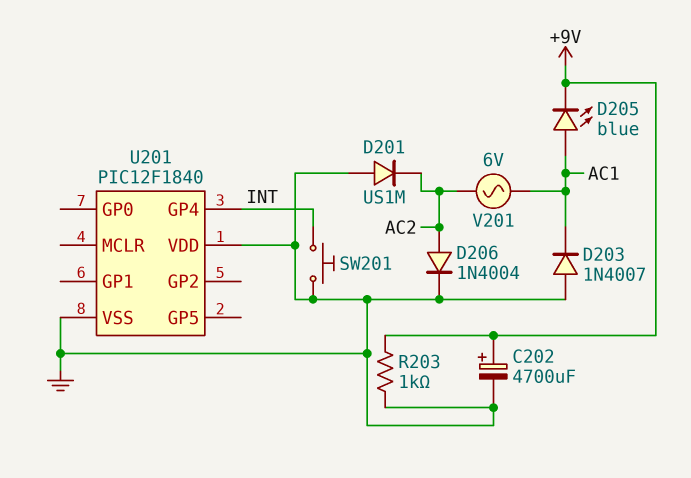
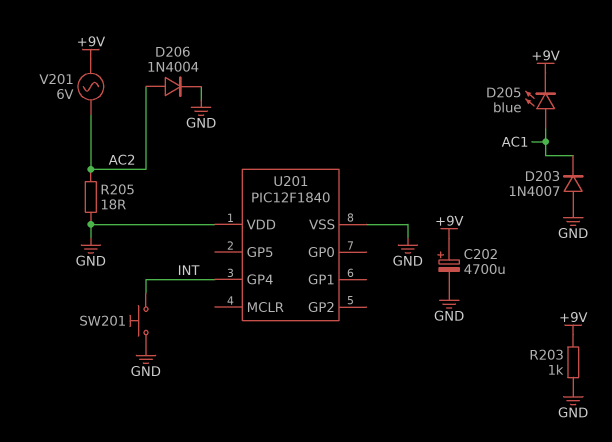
D201: diode US1M (A GND, K AC2) -> none
R205: none -> 18 (AC2, GND)
V201: AC 6V (AC1, AC2) -> AC 6V (+9V, AC2)

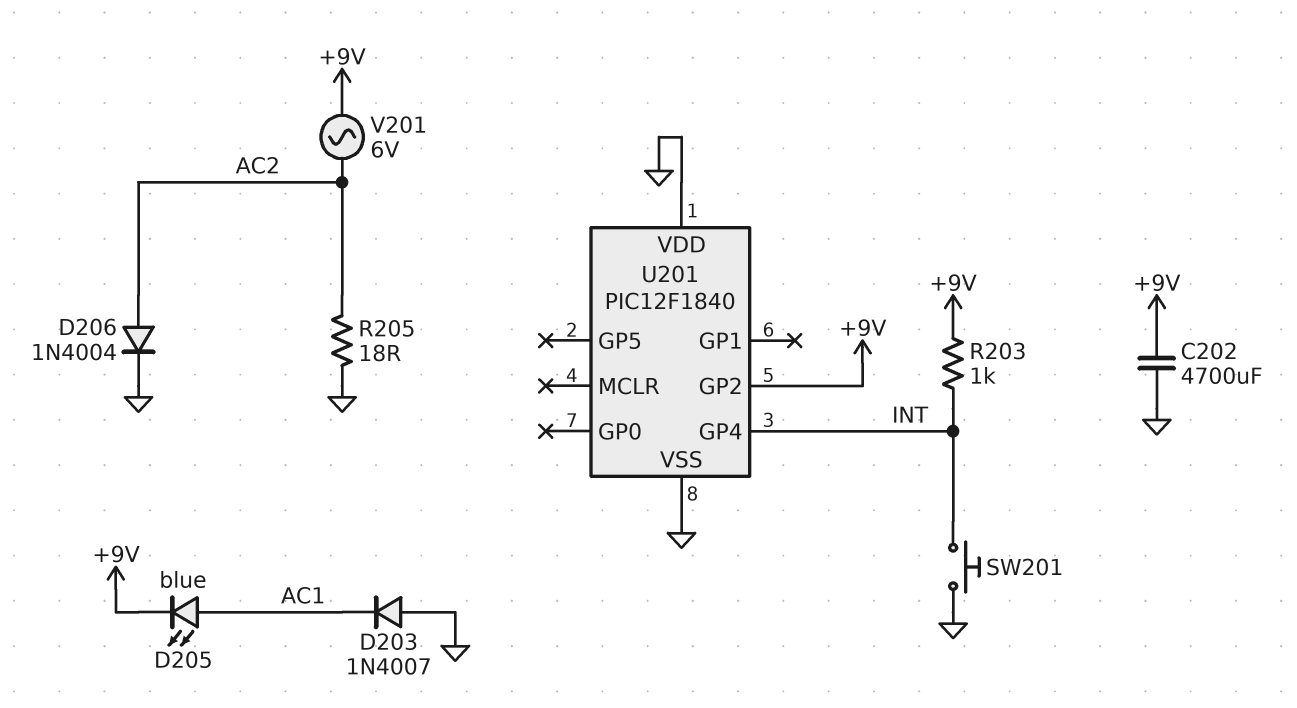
C202: 4700uF (plus +9V, minus GND) -> 4700uF (+9V, GND)
R203: 1k (+9V, GND) -> 1k (+9V, INT)
U201 pin GP2: none -> +9V

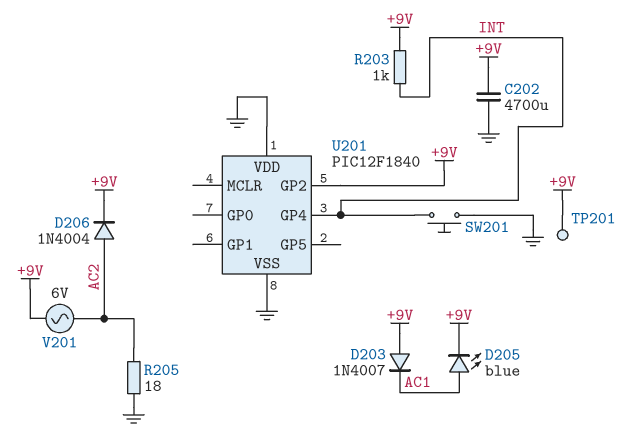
D203: diode 1N4007 (A GND, K AC1) -> diode 1N4007 (A +9V, K AC1)
D206: diode 1N4004 (A AC2, K GND) -> diode 1N4004 (A AC2, K +9V)
TP201: none -> test point (+9V)

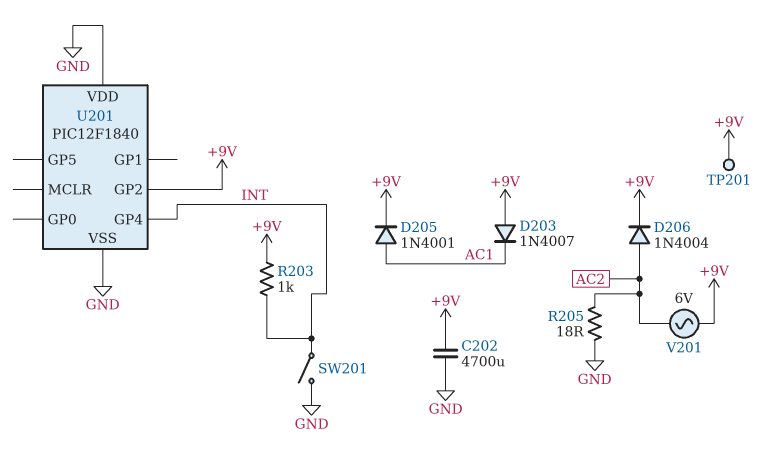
D205: LED blue (A AC1, K +9V) -> diode 1N4001 (A AC1, K +9V)
SW201: button (GND, INT) -> switch (GND, INT)

